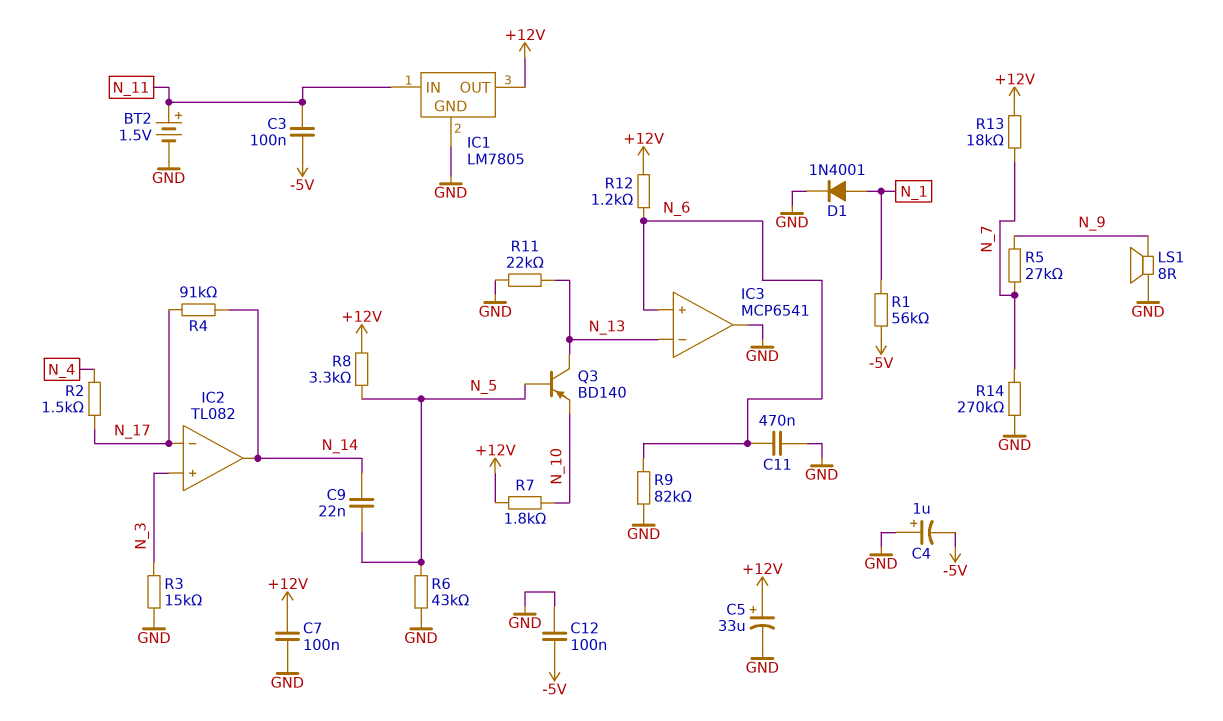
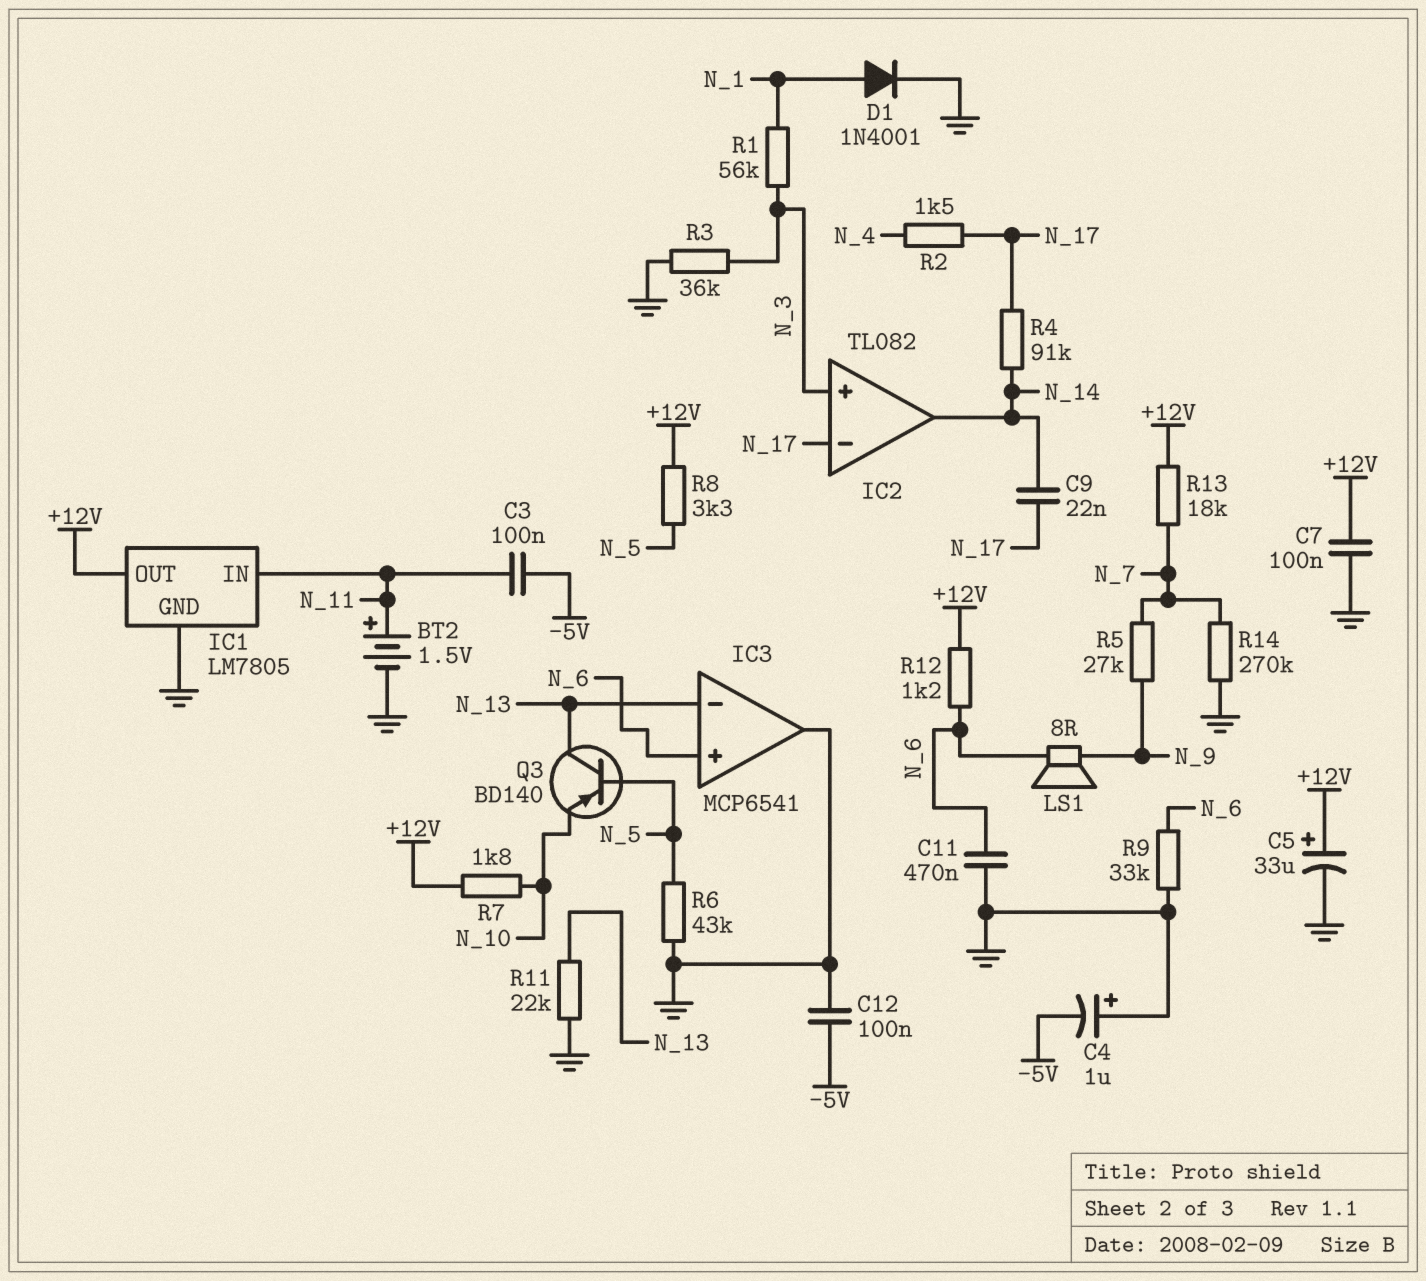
C9: 22nF (N_5, N_14) -> 22nF (N_14, N_17)
LS1: speaker 8R (GND, N_9) -> speaker 8R (N_6, N_9)
R1: 56k (-5V, N_1) -> 56k (N_1, N_3)
R3: 15k (GND, N_3) -> 36k (GND, N_3)
R9: 82k (GND, N_6) -> 33k (GND, N_6)

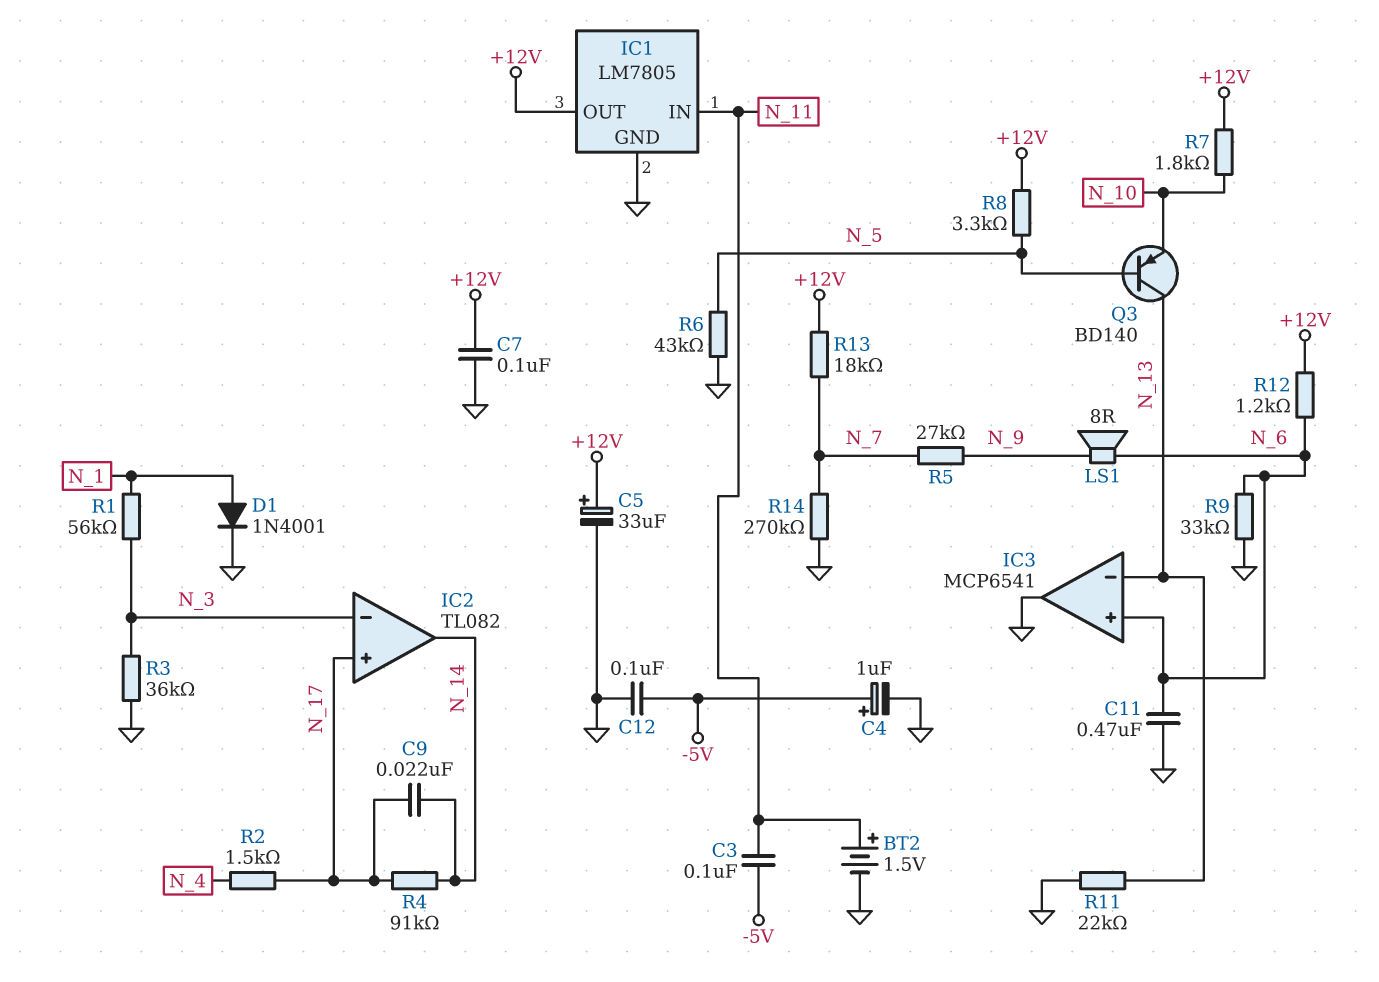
C4: 1uF (plus GND, minus -5V) -> 1uF (plus -5V, minus GND)
IC2 pin in+: N_3 -> N_17
IC2 pin in-: N_17 -> N_3

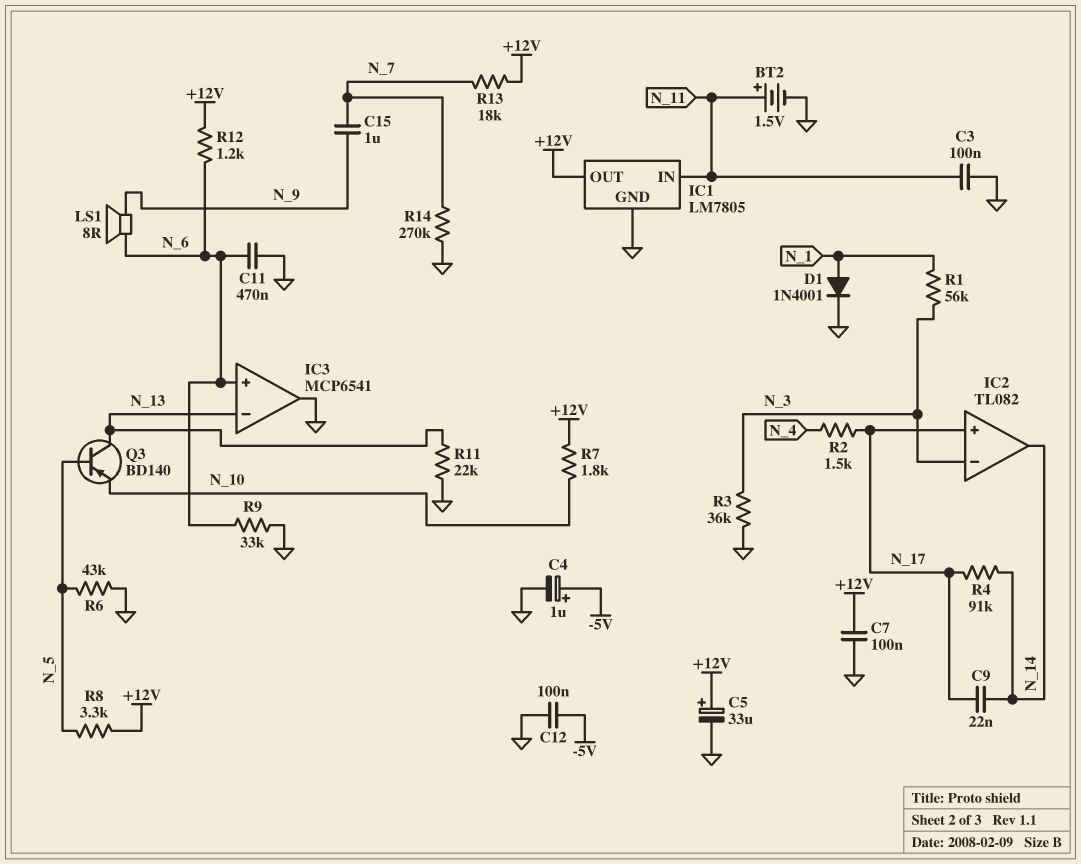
C3: 100nF (-5V, N_11) -> 100nF (GND, N_11)
C15: none -> 1uF (N_7, N_9)
R5: 27k (N_7, N_9) -> none

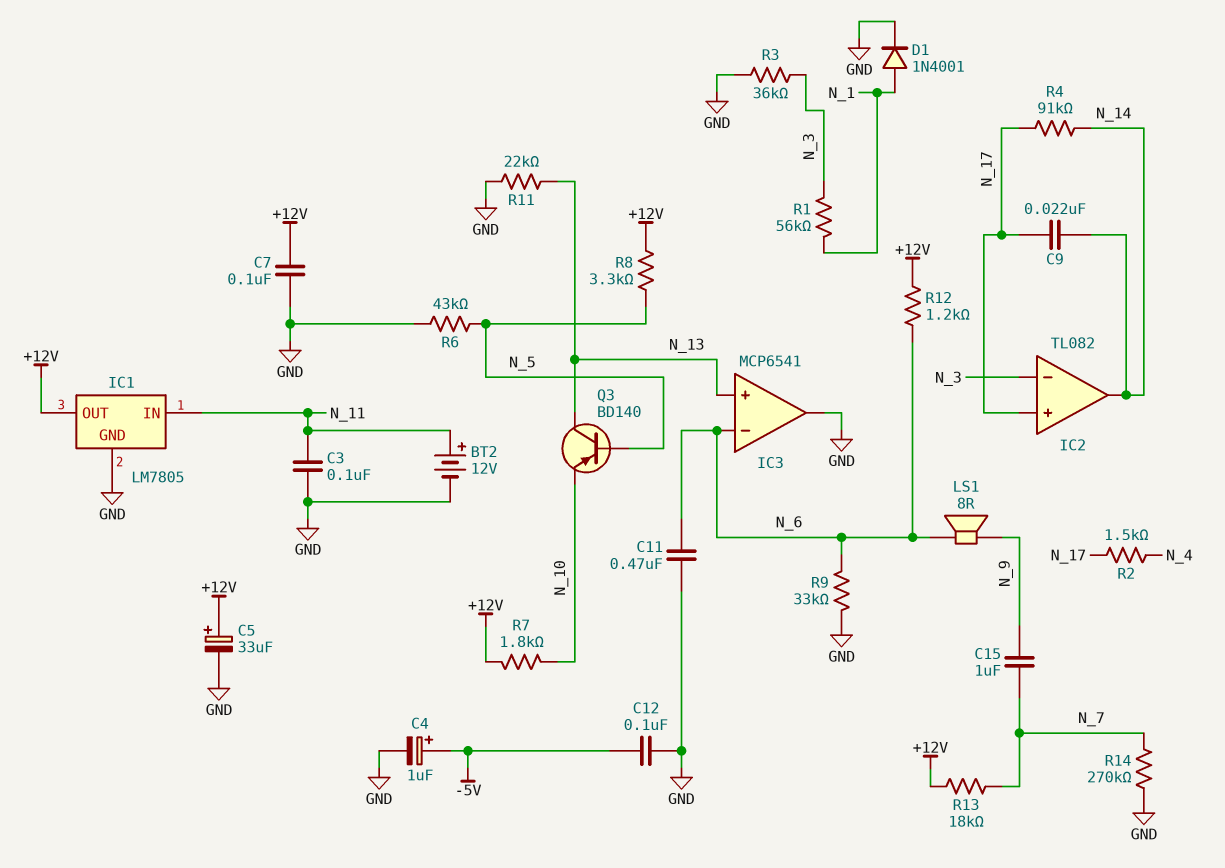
BT2: 1.5V (plus N_11, minus GND) -> 12V (plus N_11, minus GND)
IC3 pin in+: N_6 -> N_13
IC3 pin in-: N_13 -> N_6

